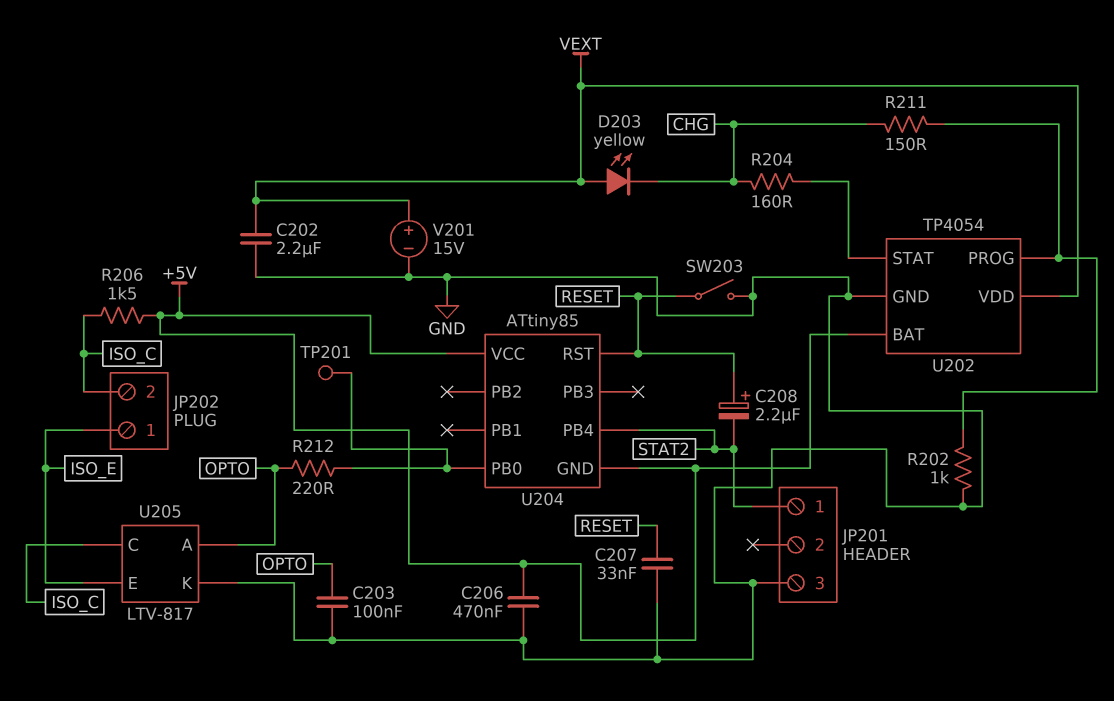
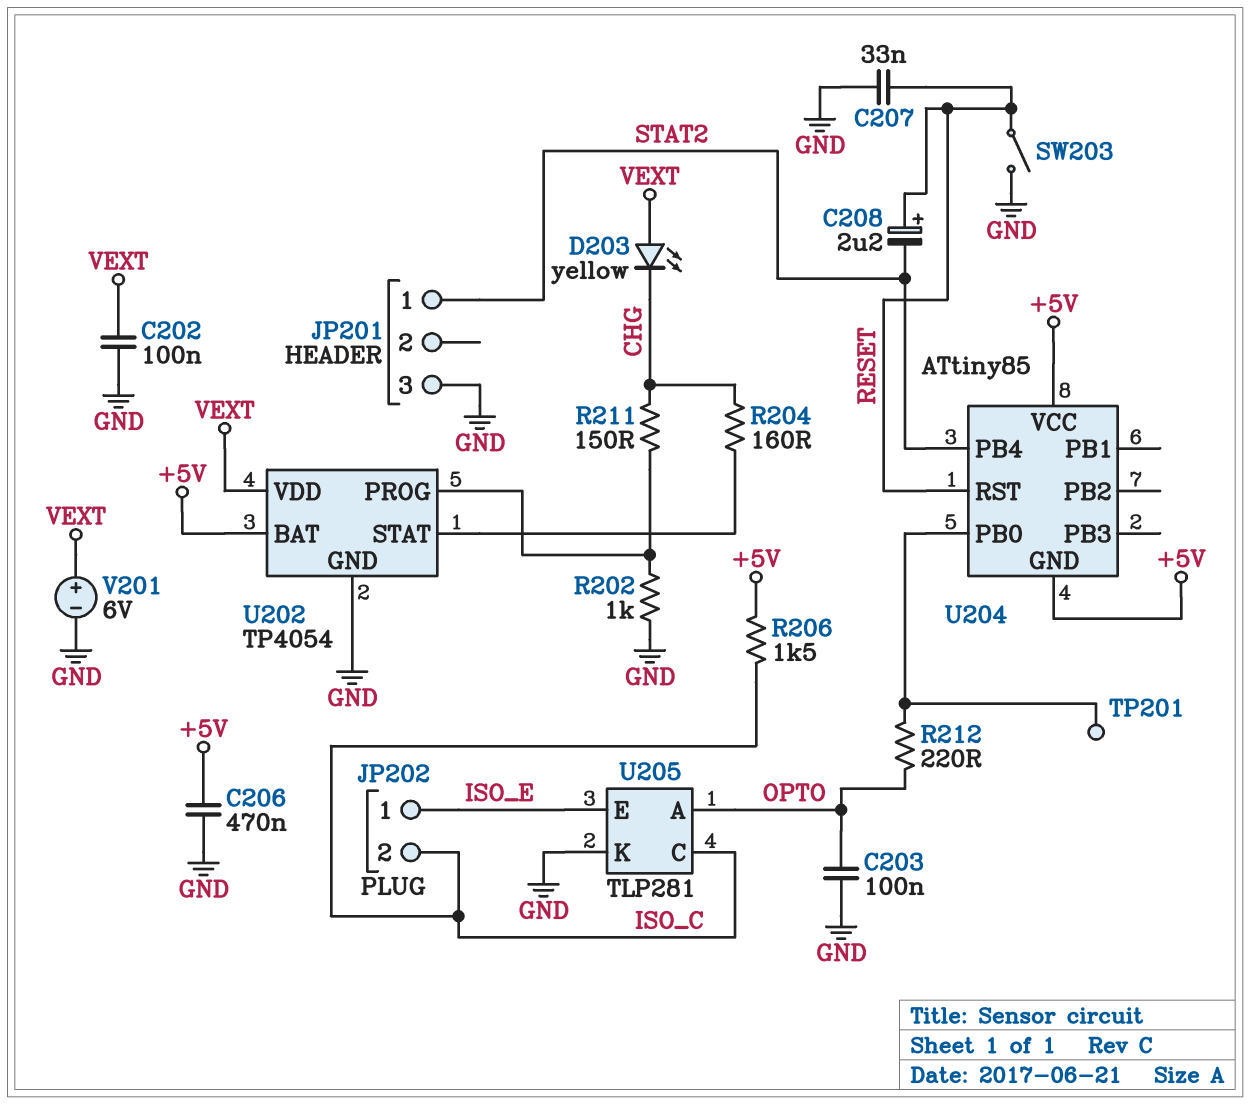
C202: 2.2uF (GND, VEXT) -> 100nF (GND, VEXT)
U205: LTV-817 -> TLP281
V201: 15V (plus VEXT, minus GND) -> 6V (plus VEXT, minus GND)

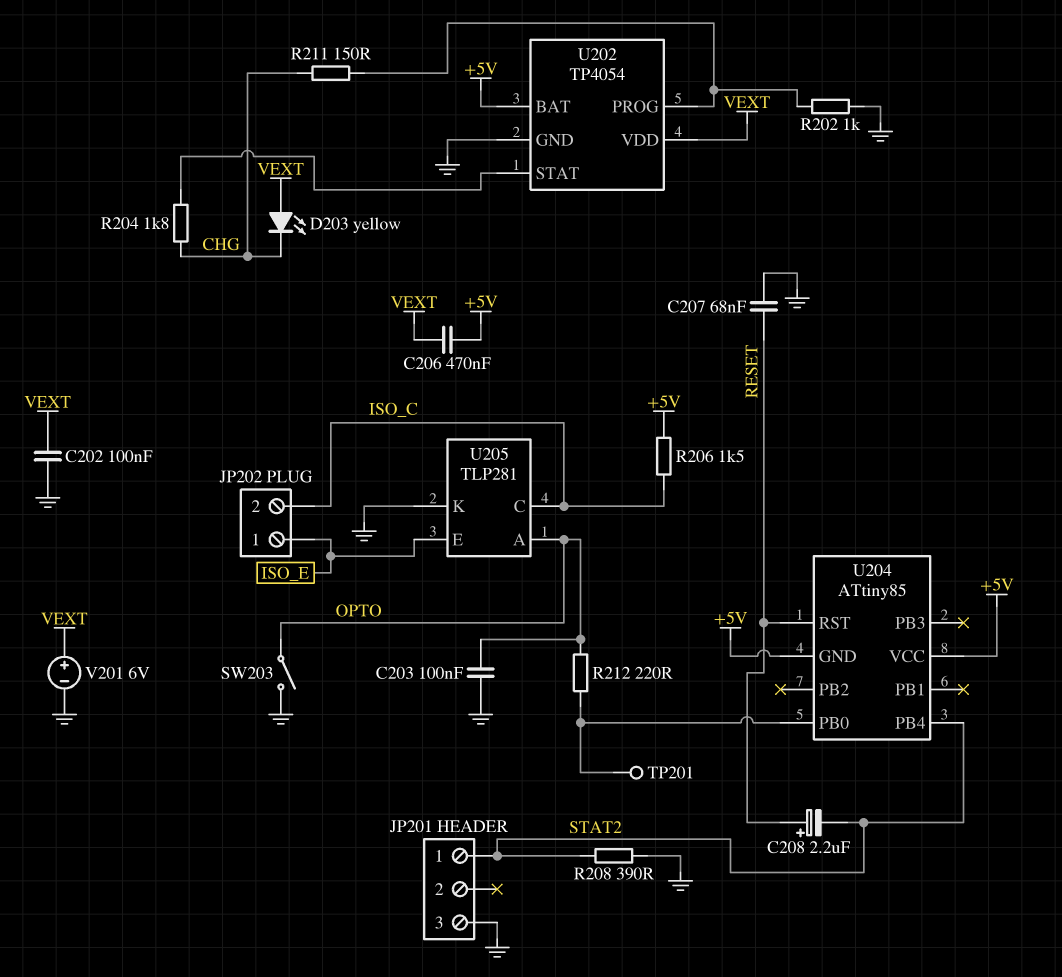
C206: 470nF (+5V, GND) -> 470nF (+5V, VEXT)
C207: 33nF (GND, RESET) -> 68nF (GND, RESET)
R204: 160 (CHG, U202/STAT) -> 1.8k (CHG, U202/STAT)
R208: none -> 390 (GND, STAT2)
SW203: switch (GND, RESET) -> switch (GND, OPTO)

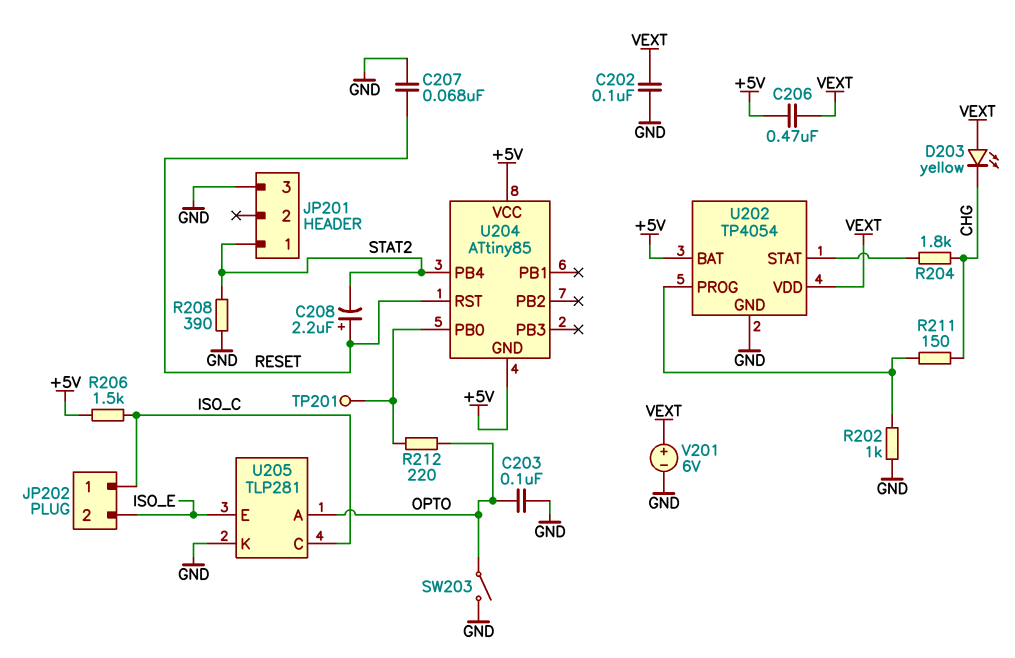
JP202 pin 1: ISO_E -> ISO_C
JP202 pin 2: ISO_C -> ISO_E

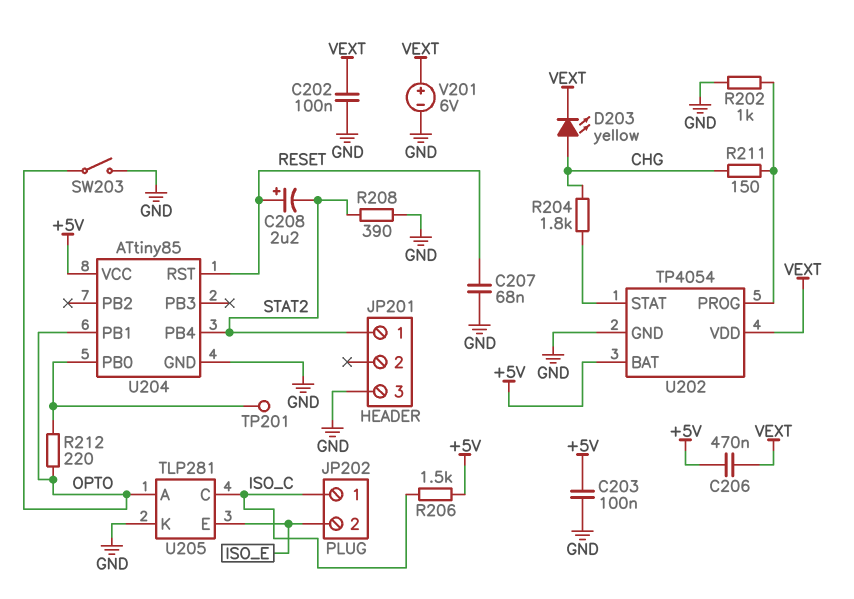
C203: 100nF (GND, OPTO) -> 100nF (+5V, GND)
D203: LED yellow (A VEXT, K CHG) -> LED yellow (A CHG, K VEXT)
U204 pin GND: +5V -> GND
U204 pin PB1: none -> OPTO

